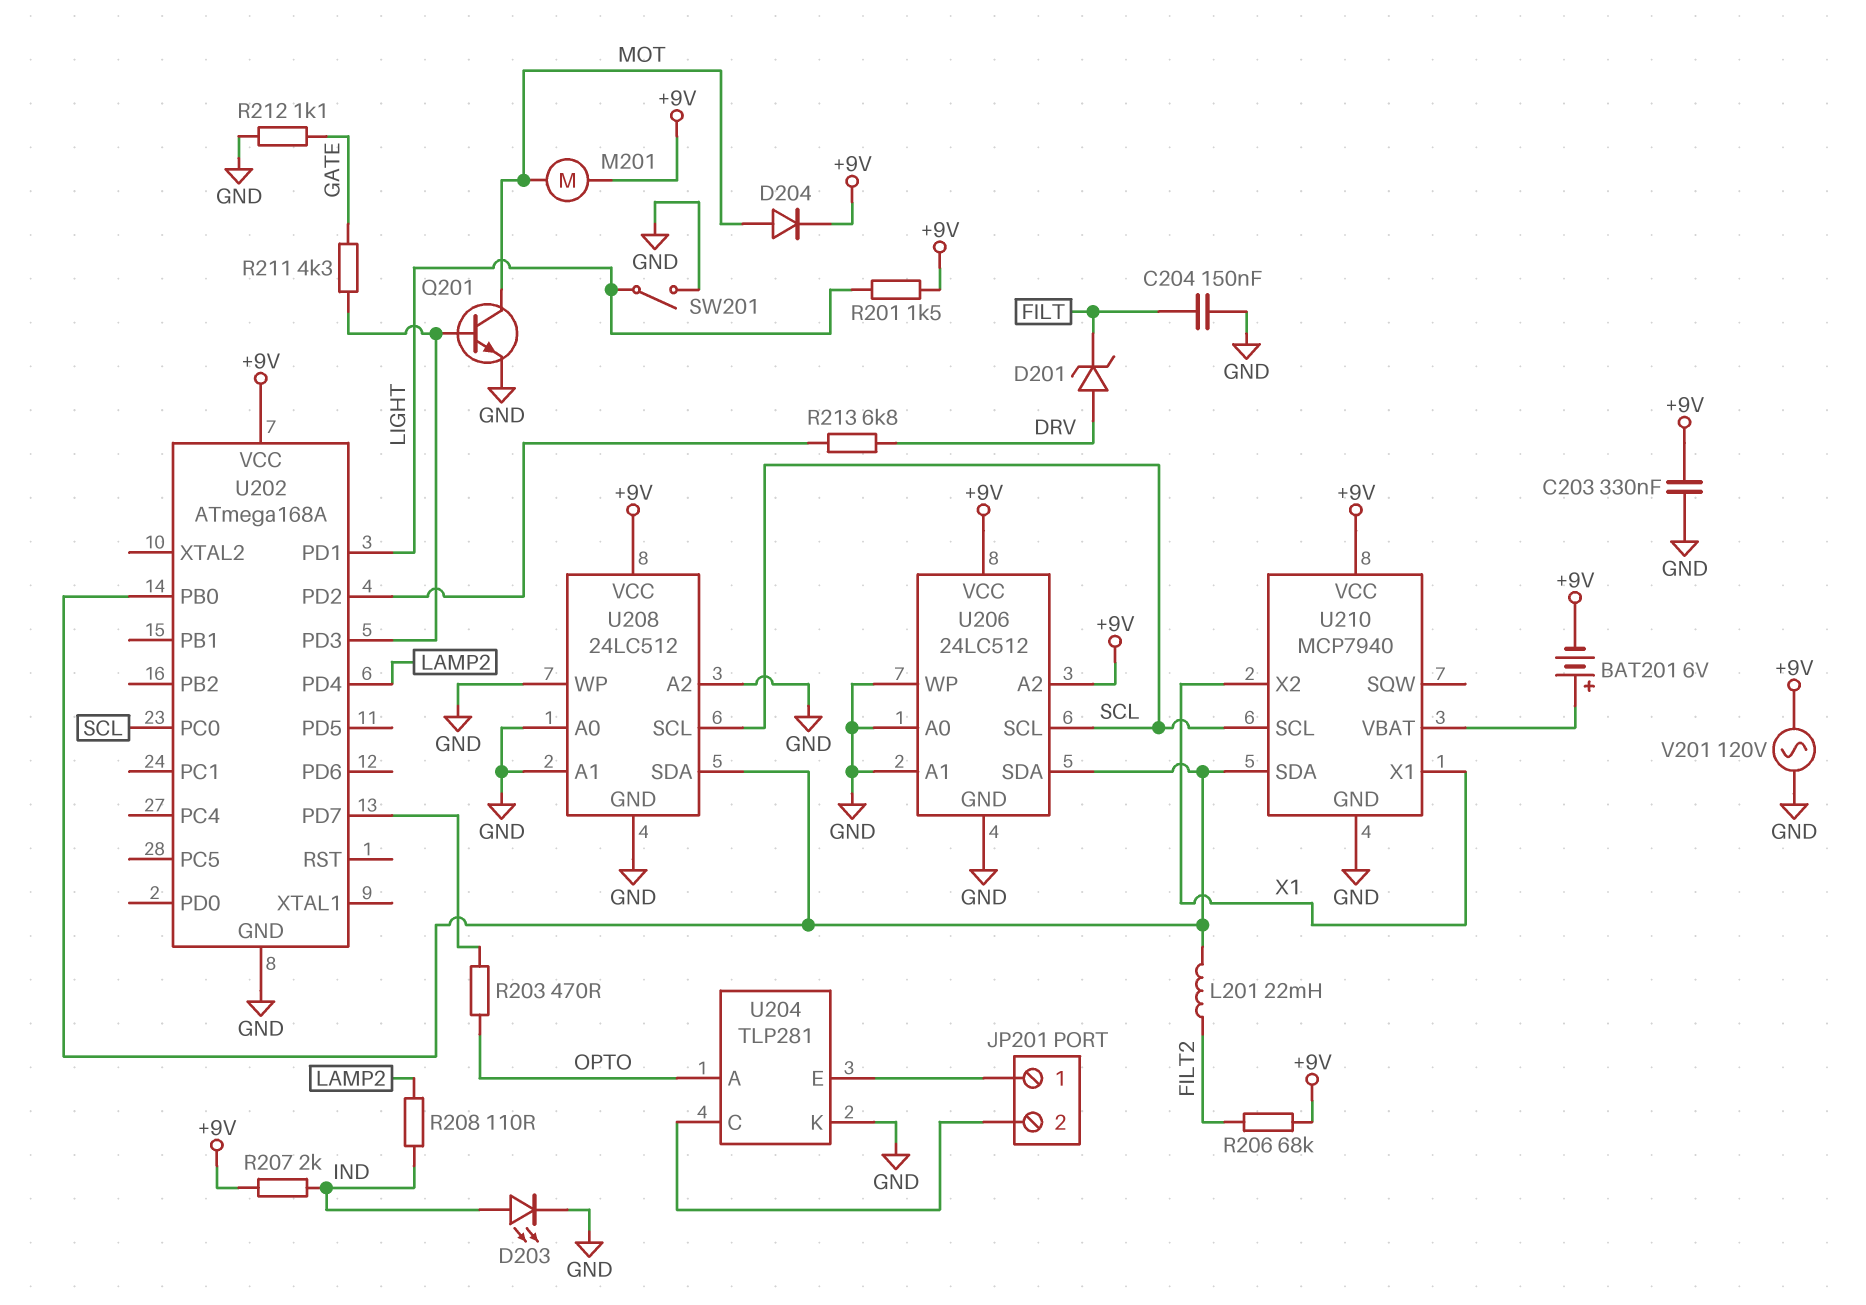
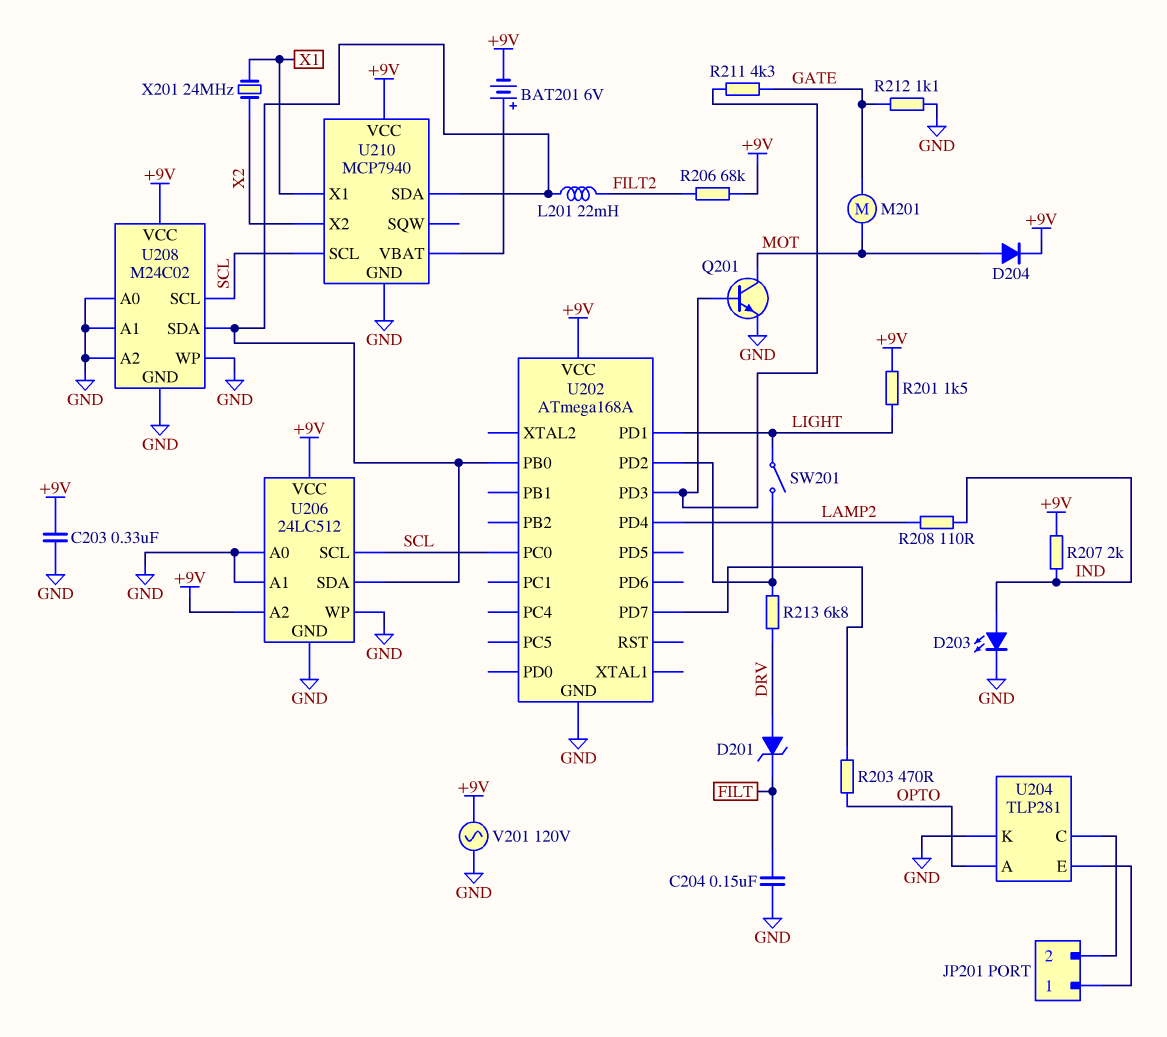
M201: motor (+9V, MOT) -> motor (GATE, MOT)
SW201: switch (GND, LIGHT) -> switch (LIGHT, U202/PD2)
U208: 24LC512 -> M24C02
U210 pin X2: X1 -> X2
X201: none -> 24MHz (X1, X2)

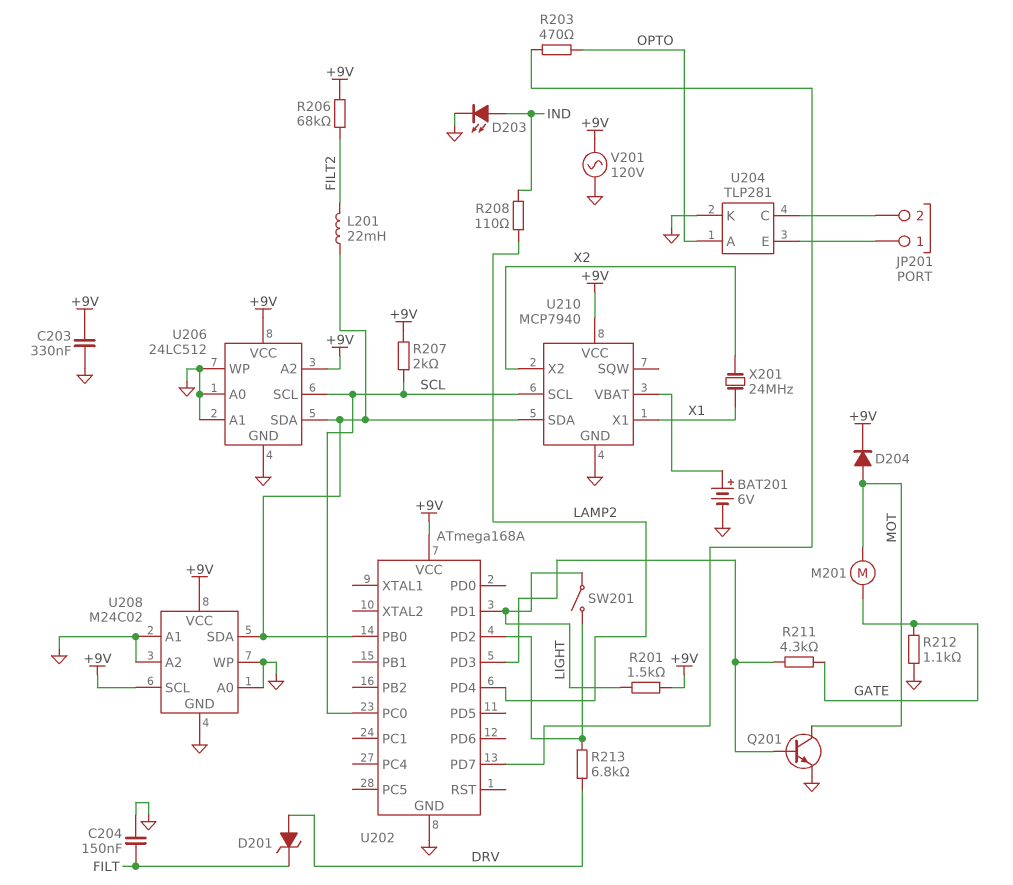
BAT201: 6V (plus U210/VBAT, minus +9V) -> 6V (plus U210/VBAT, minus GND)
R207: 2k (+9V, IND) -> 2k (+9V, SCL)
U208 pin SCL: SCL -> +9V

